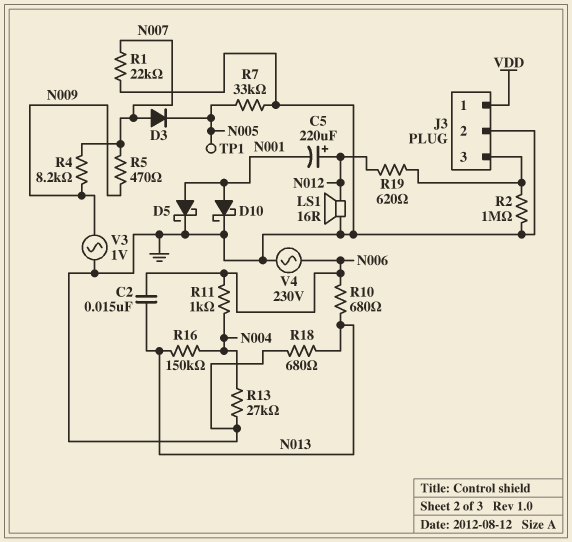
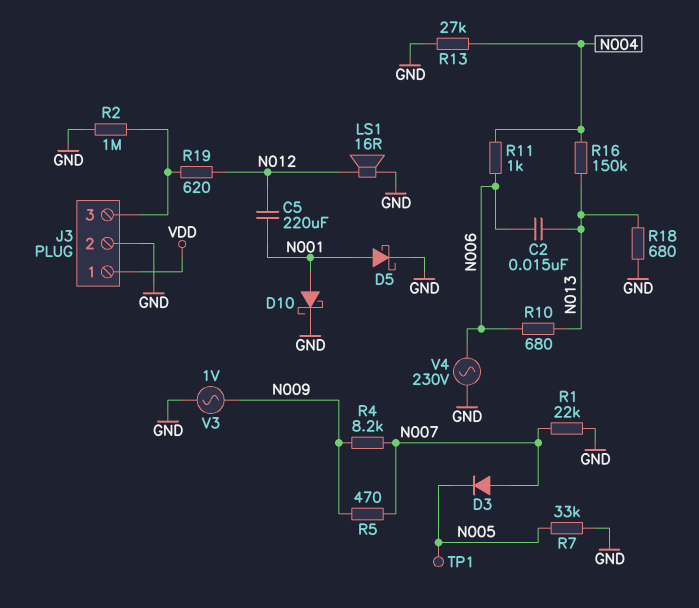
C5: 220uF (plus N012, minus N001) -> 220uF (N001, N012)

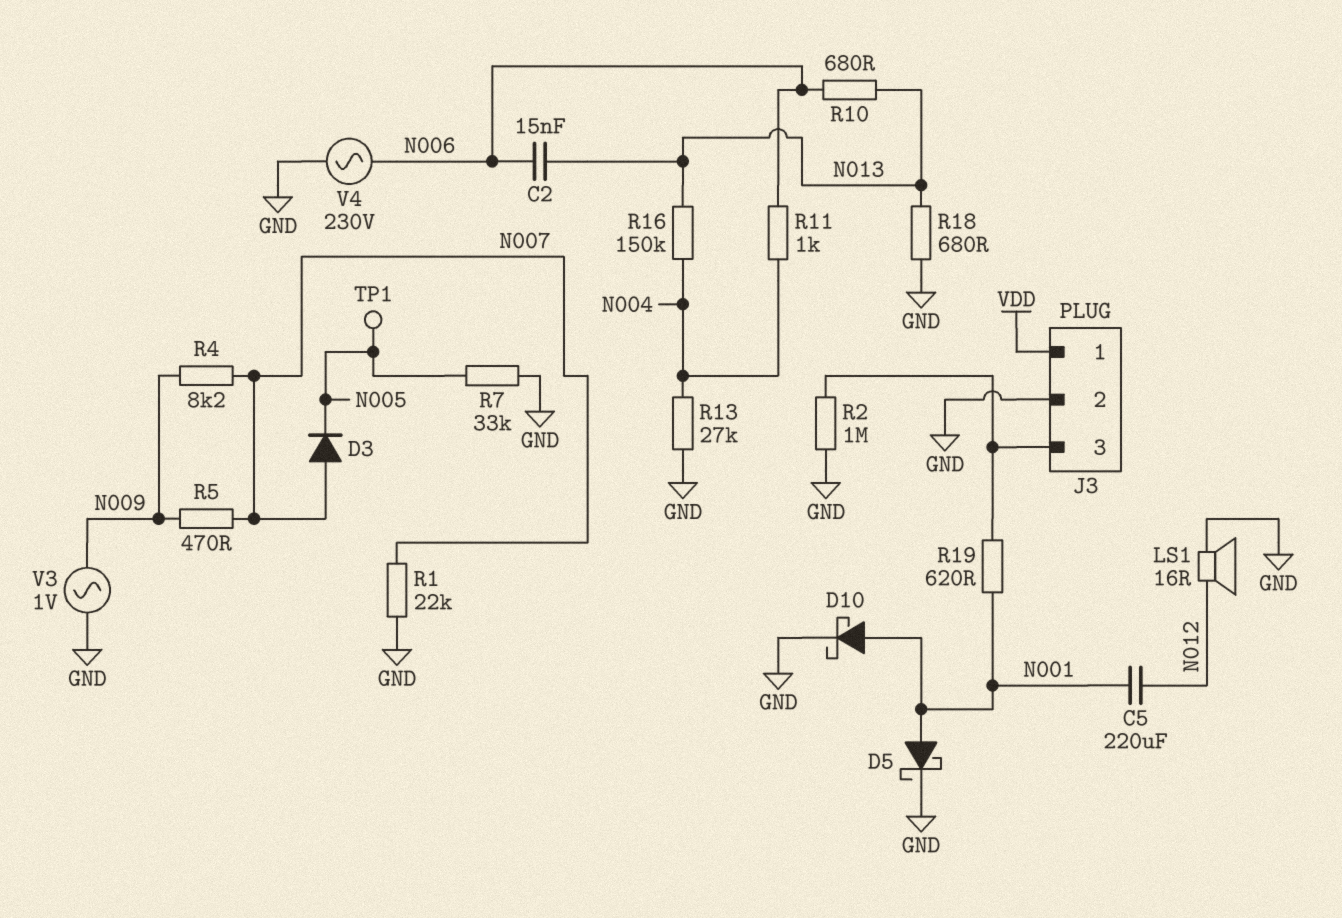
R19: 620 (J3/3, N012) -> 620 (J3/3, N001)

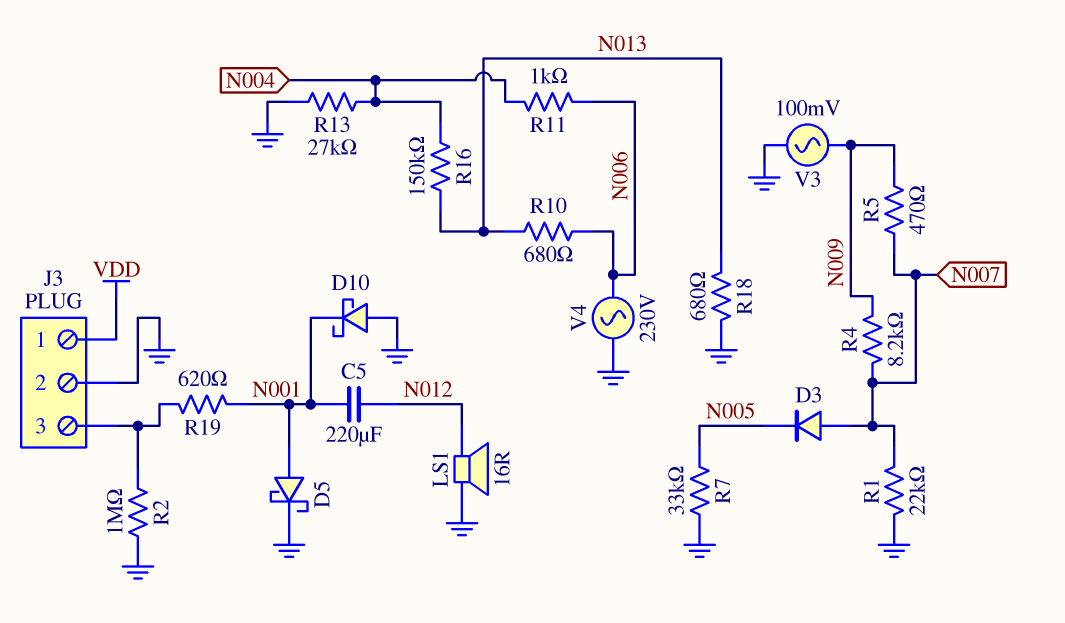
C2: 15nF (N006, N013) -> none
D10: schottky (A N001, K GND) -> schottky (A GND, K N001)
TP1: test point (N005) -> none
V3: AC 1V (GND, N009) -> AC 100mV (GND, N009)

